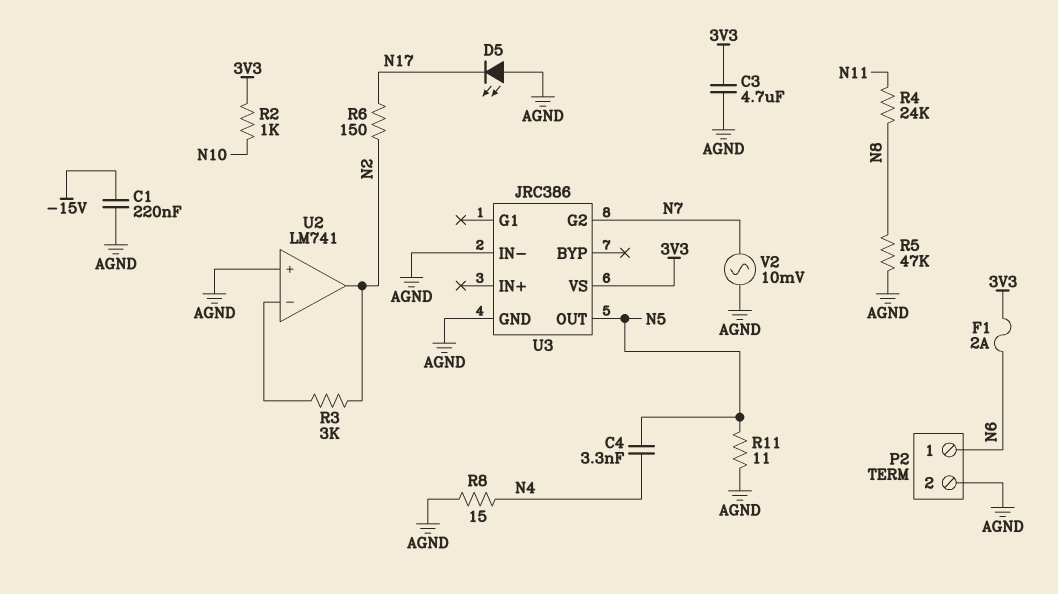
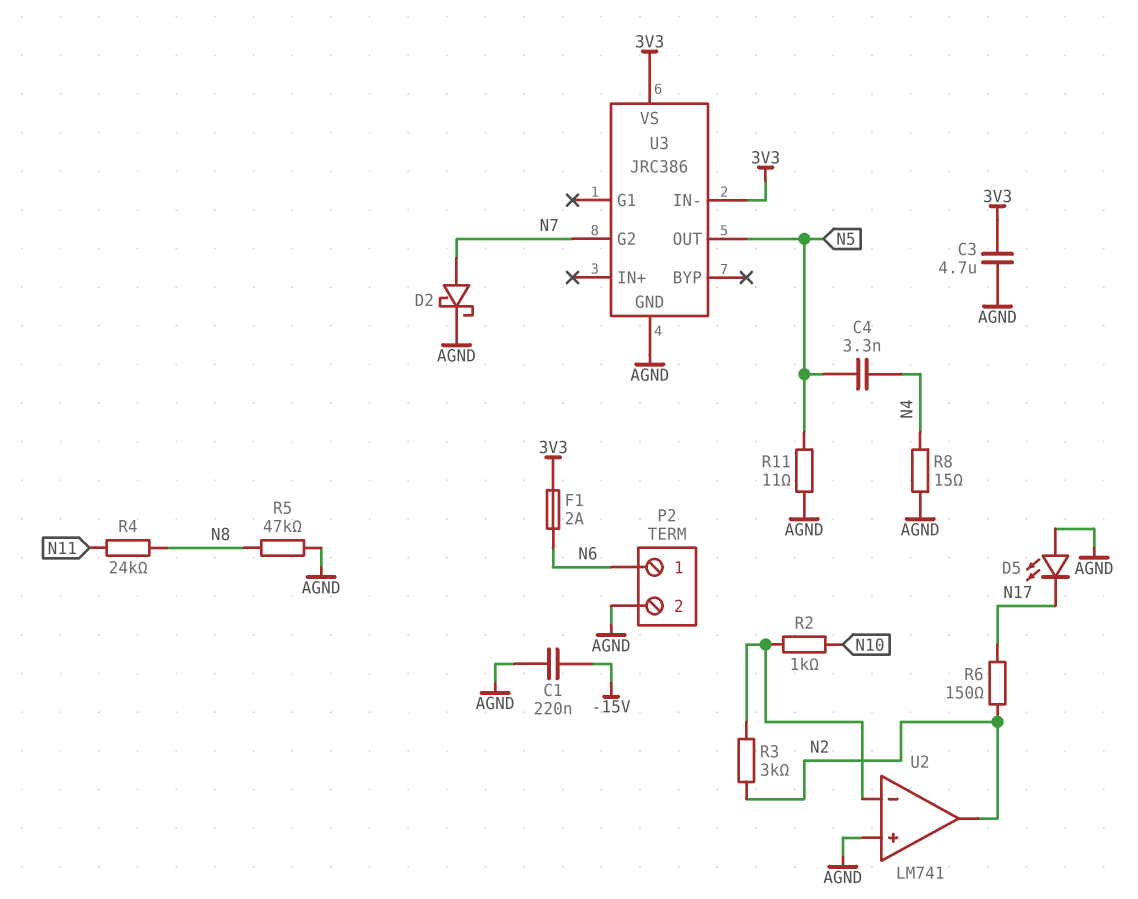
D2: none -> schottky (A N7, K AGND)
R2: 1k (3V3, N10) -> 1k (N10, U2/in-)
U3 pin IN-: AGND -> 3V3
V2: AC 10mV (AGND, N7) -> none

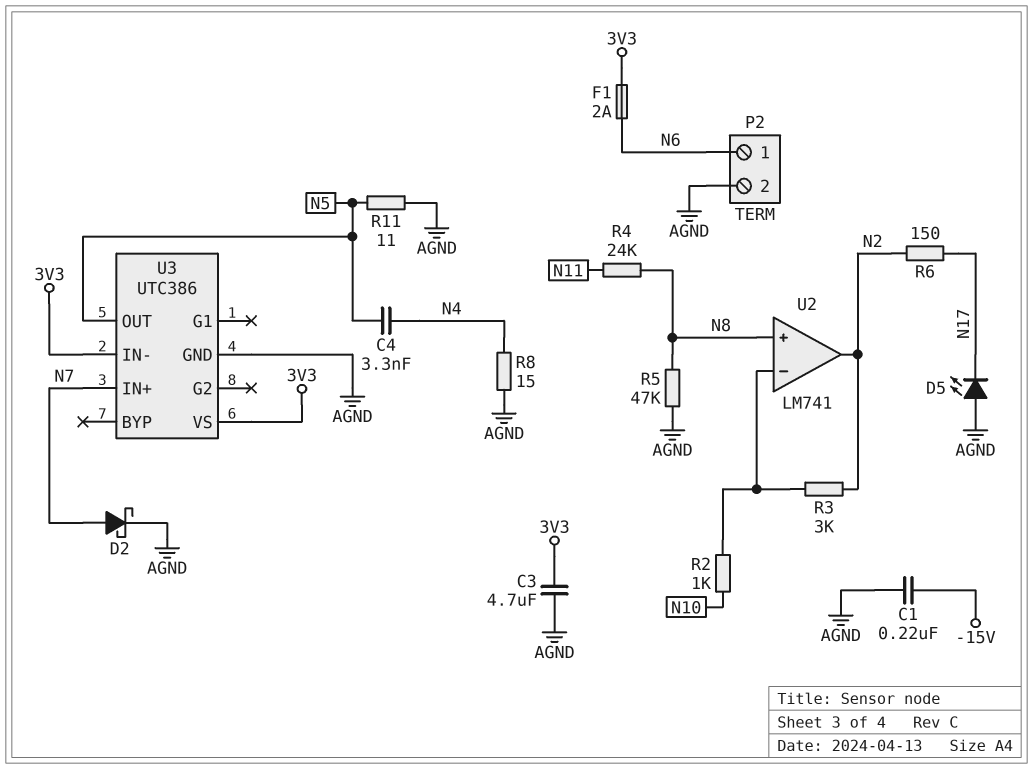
U2 pin in+: AGND -> N8
U3: JRC386 -> UTC386
U3 pin G2: N7 -> none
U3 pin IN+: none -> N7

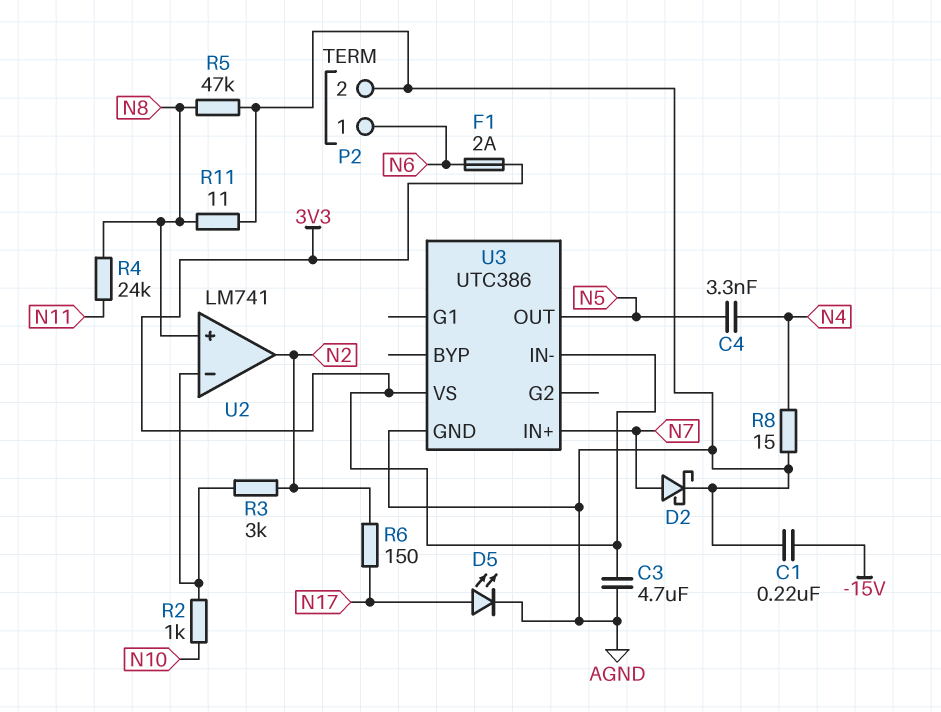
D5: LED (A AGND, K N17) -> LED (A N17, K AGND)
R11: 11 (AGND, N5) -> 11 (AGND, N8)

